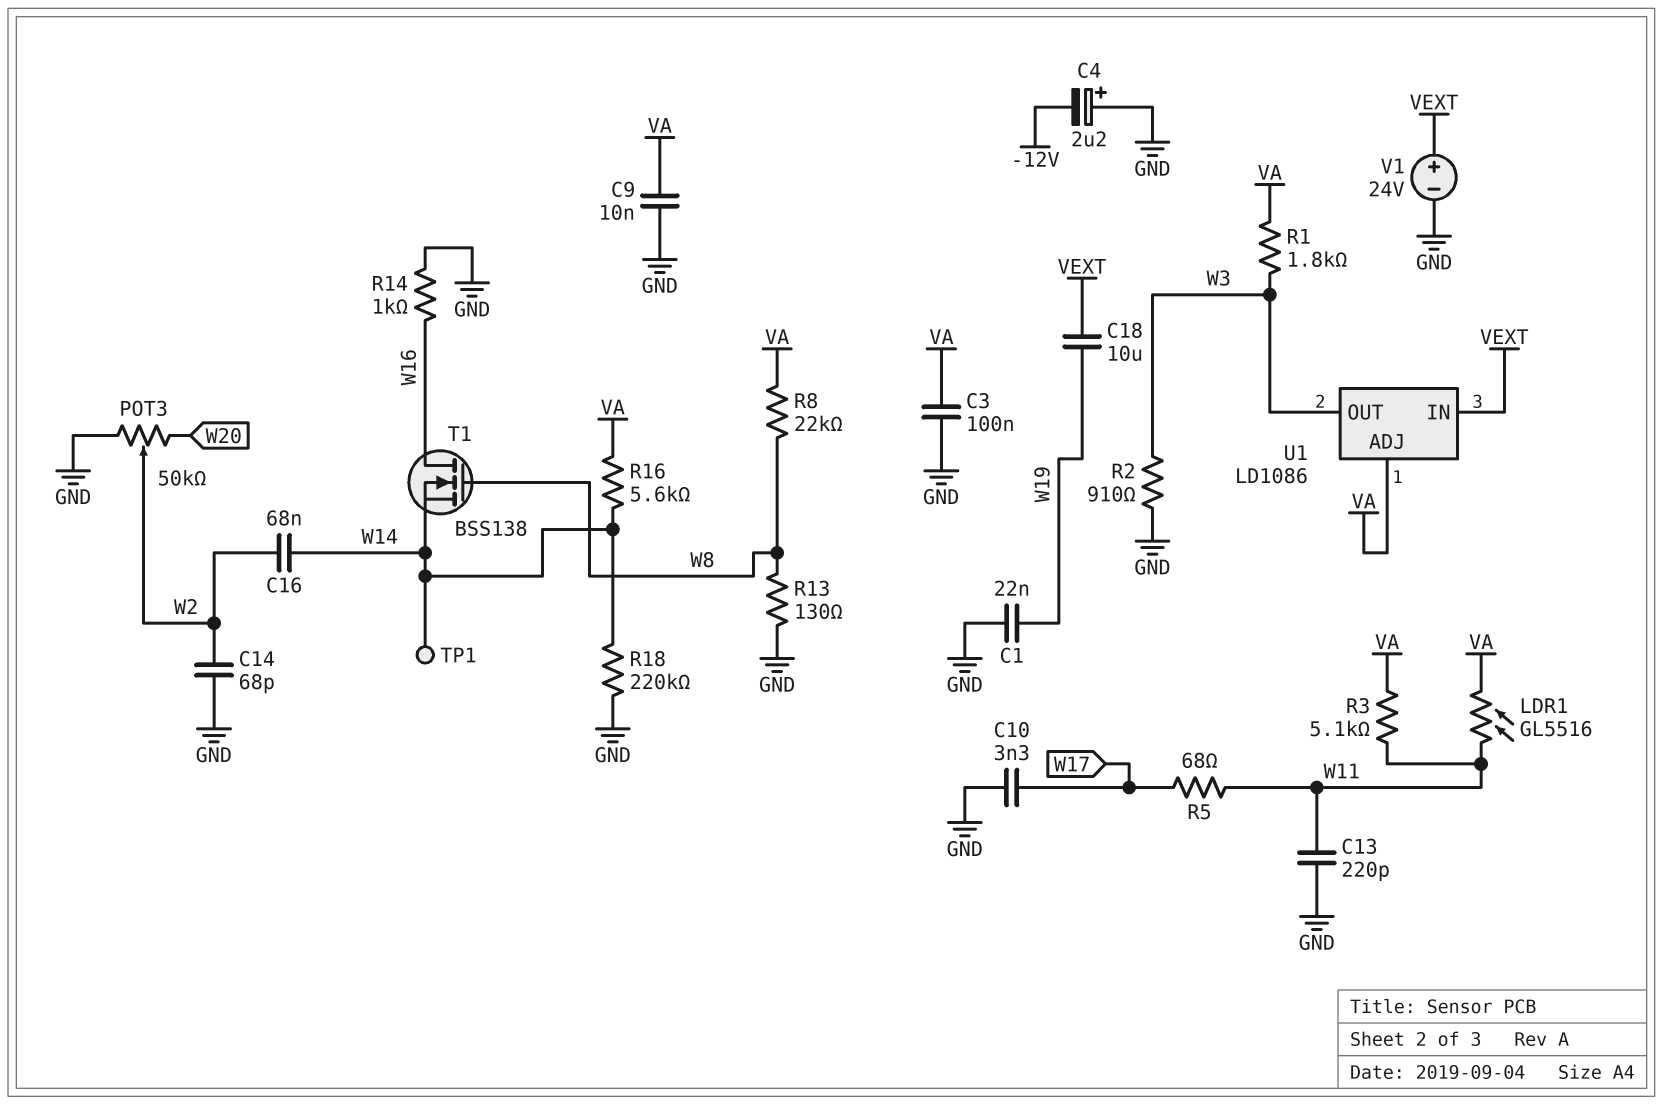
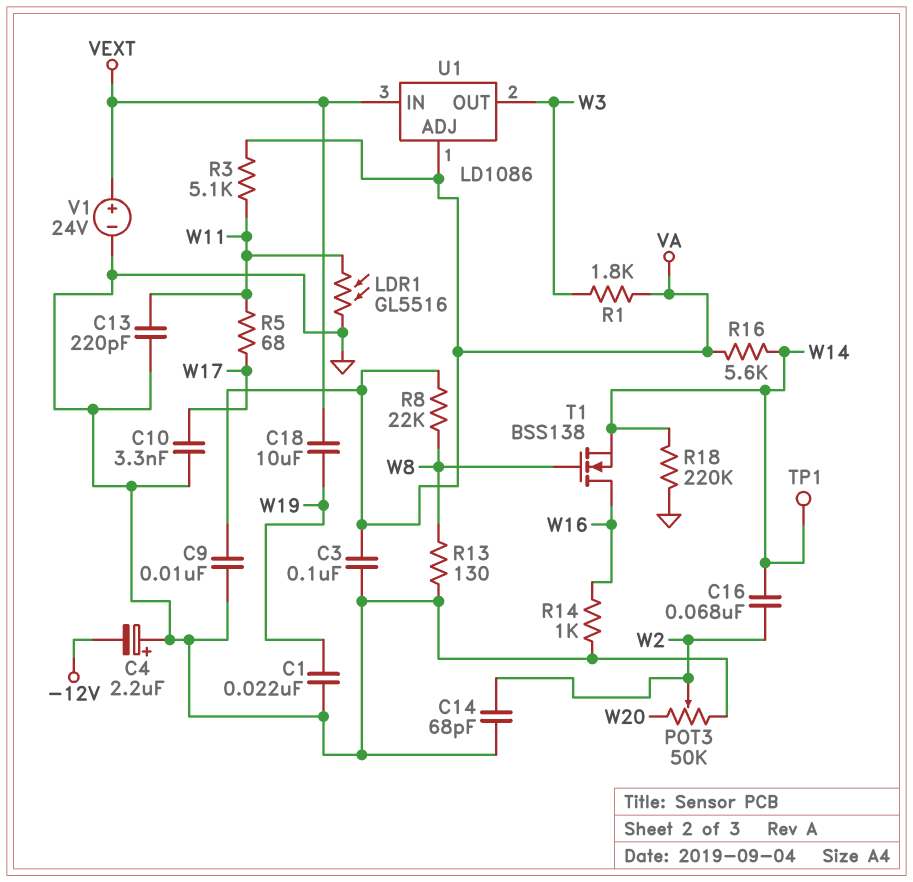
LDR1: GL5516 (VA, W11) -> GL5516 (GND, W11)
R2: 910 (GND, W3) -> none

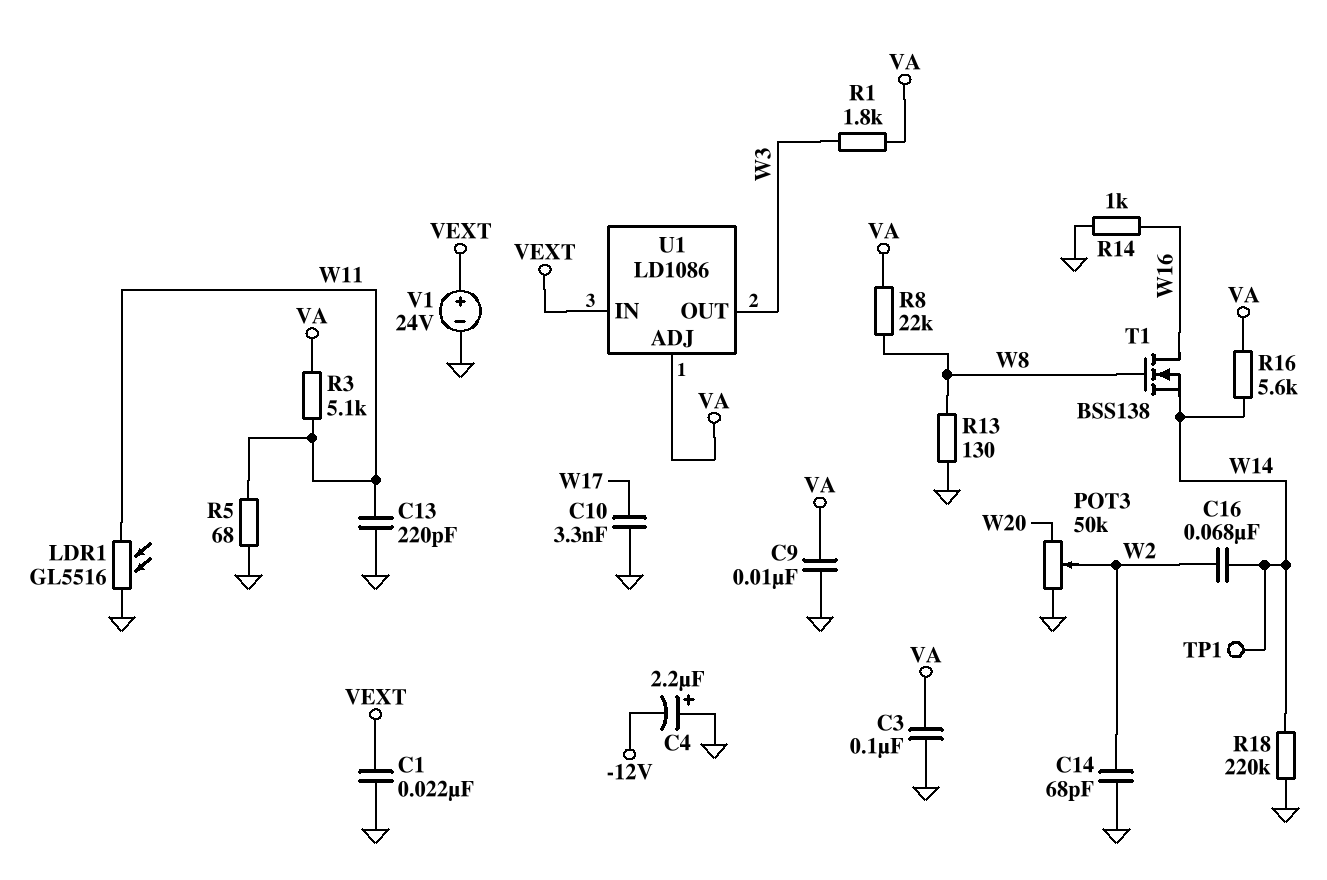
C1: 22nF (GND, W19) -> 22nF (GND, VEXT)
C18: 10uF (VEXT, W19) -> none
R5: 68 (W11, W17) -> 68 (GND, W11)

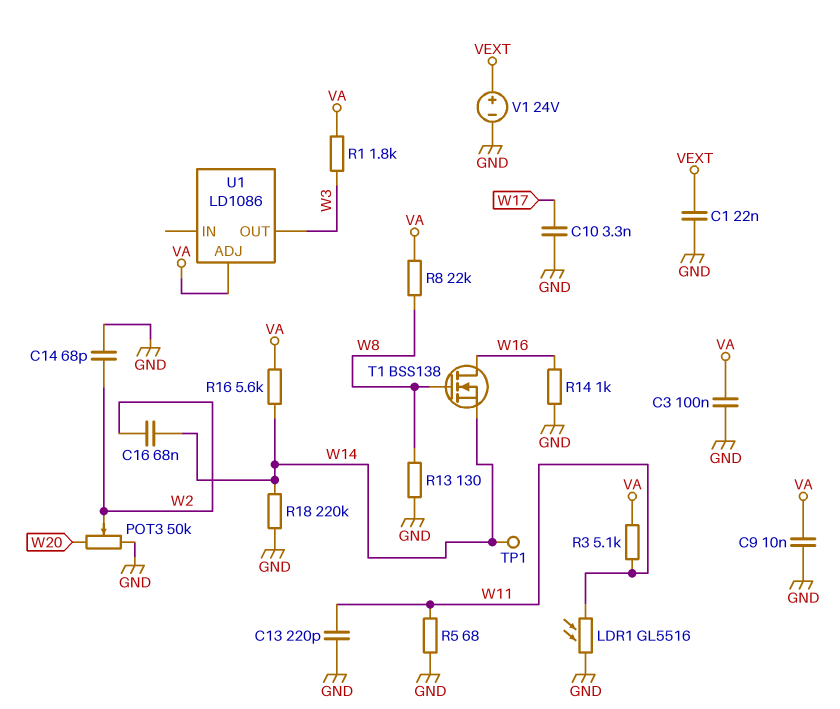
C4: 2.2uF (plus GND, minus -12V) -> none
U1 pin IN: VEXT -> none

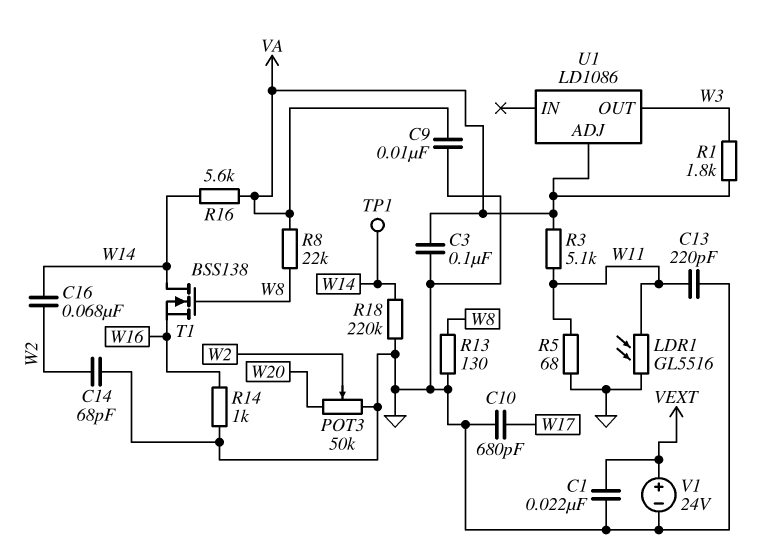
C10: 3.3nF (GND, W17) -> 680pF (GND, W17)
T1: NMOS BSS138 (G W8, D W16, S W14) -> NMOS BSS138 (G W8, D W14, S W16)

